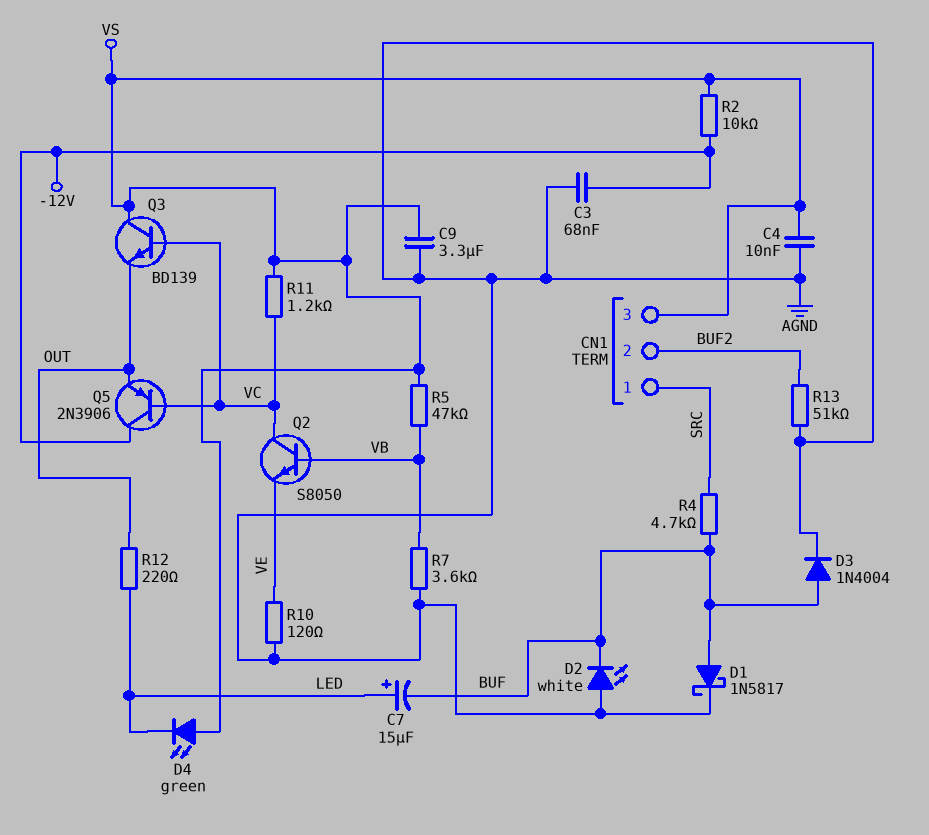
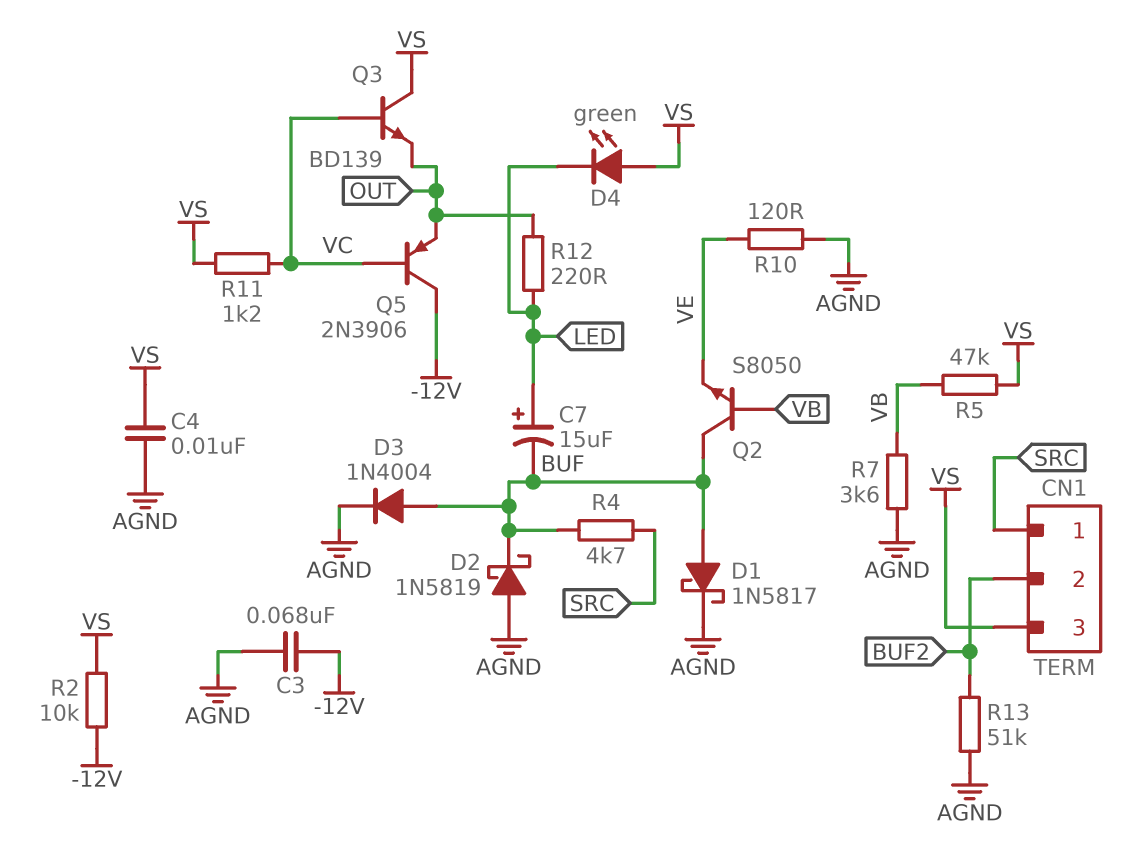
C9: 3.3uF (AGND, VS) -> none
D2: LED white (A AGND, K BUF) -> schottky 1N5819 (A AGND, K BUF)
Q2: NPN S8050 (B VB, C VC, E VE) -> NPN S8050 (B VB, C BUF, E VE)

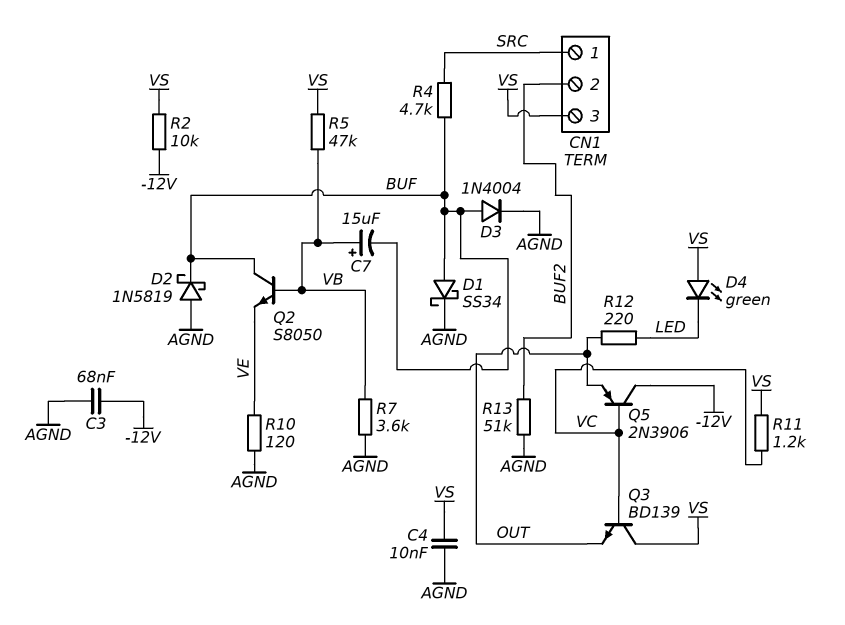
C7: 15uF (plus LED, minus BUF) -> 15uF (plus VB, minus BUF)
D1: schottky 1N5817 (A BUF, K AGND) -> schottky SS34 (A BUF, K AGND)

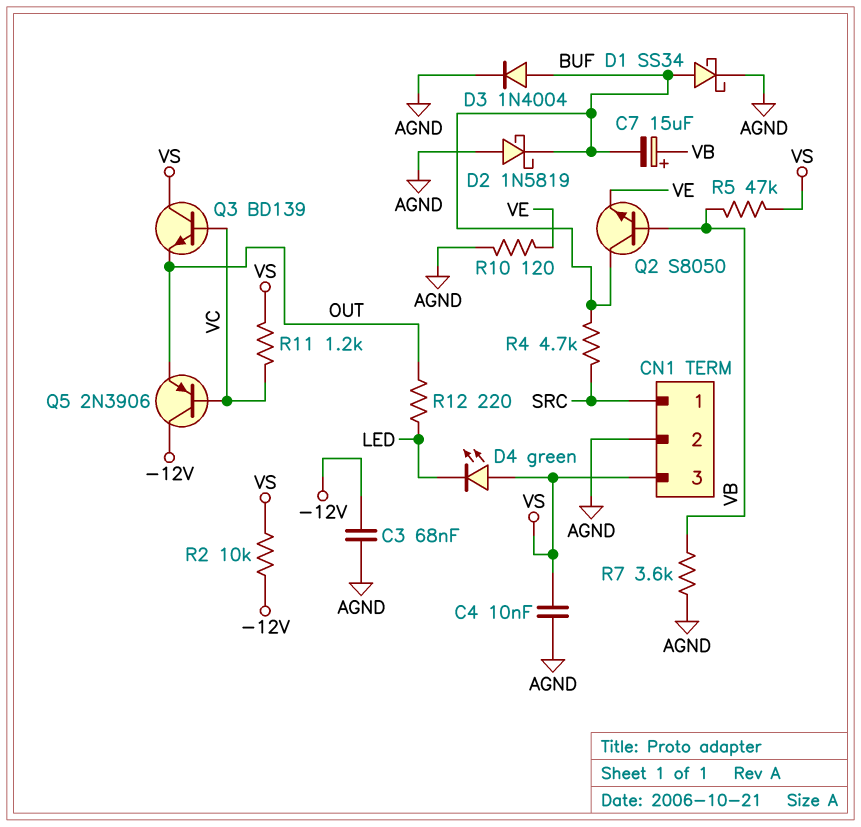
CN1 pin 2: BUF2 -> AGND
R13: 51k (AGND, BUF2) -> none

